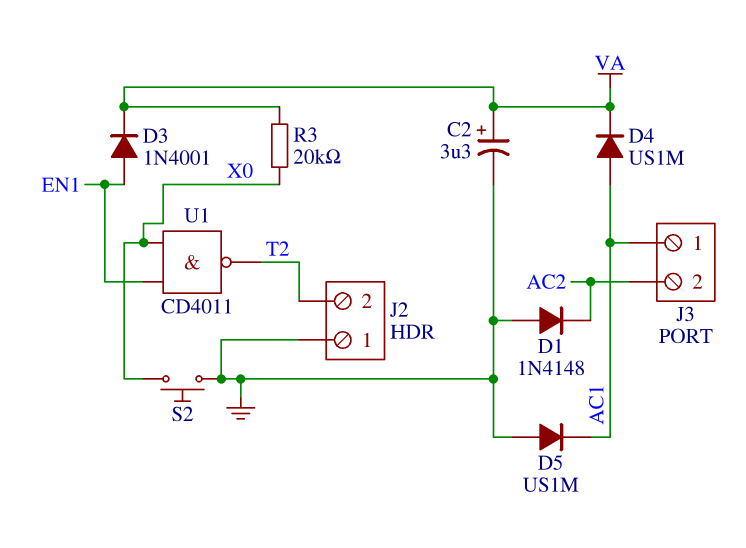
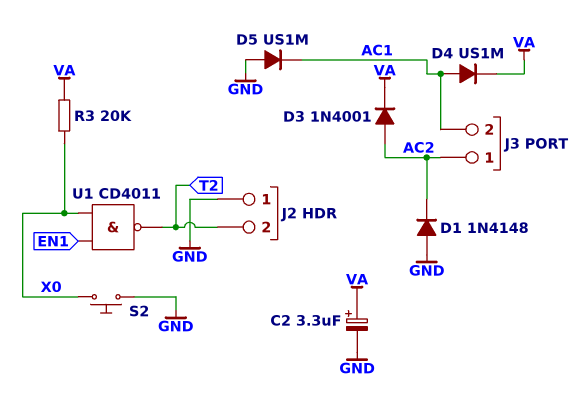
D3: diode 1N4001 (A EN1, K VA) -> diode 1N4001 (A AC2, K VA)
J3 pin 1: AC1 -> AC2
J3 pin 2: AC2 -> AC1

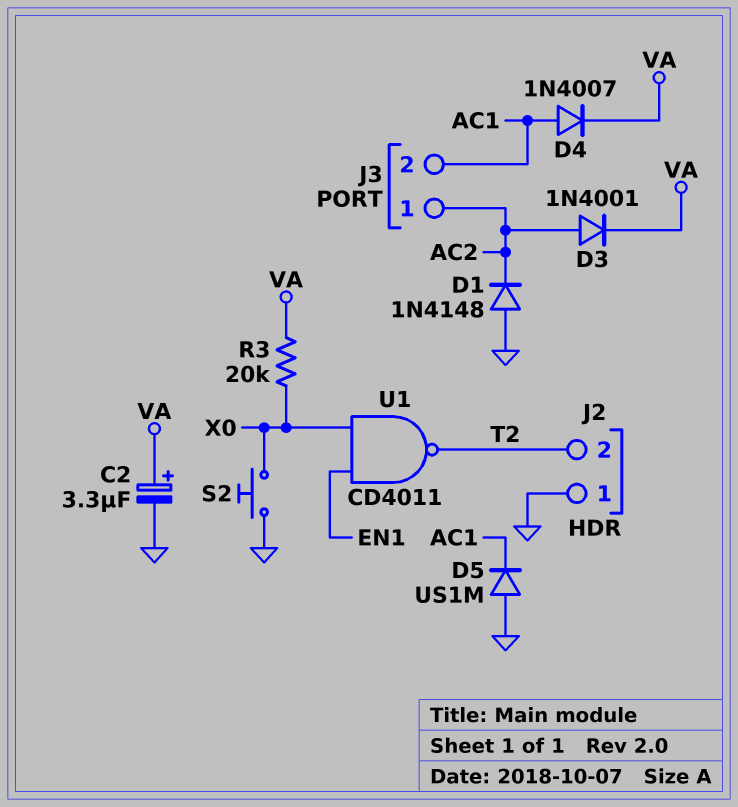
D4: diode US1M (A AC1, K VA) -> diode 1N4007 (A AC1, K VA)

